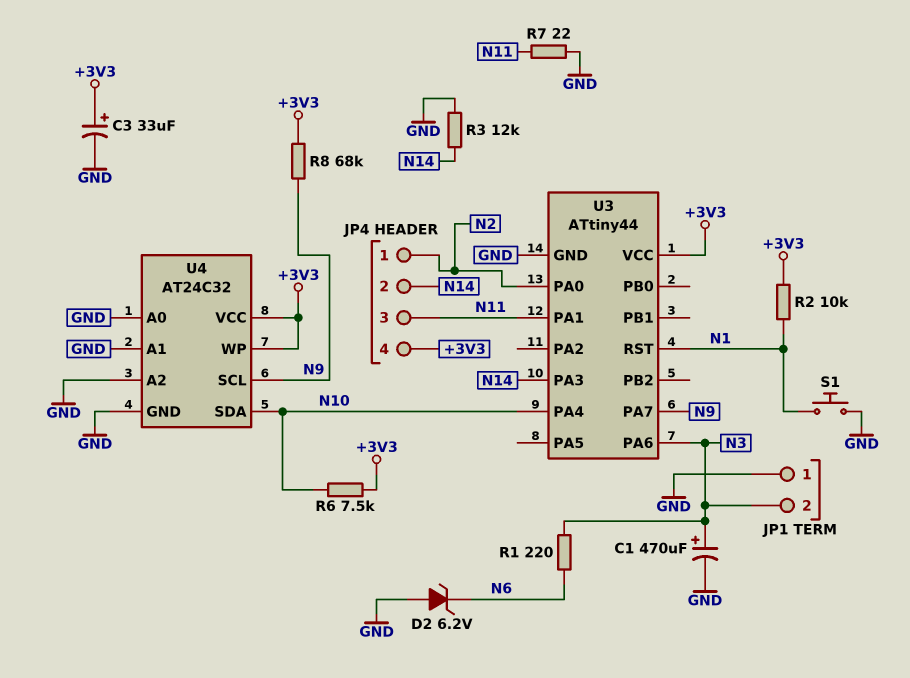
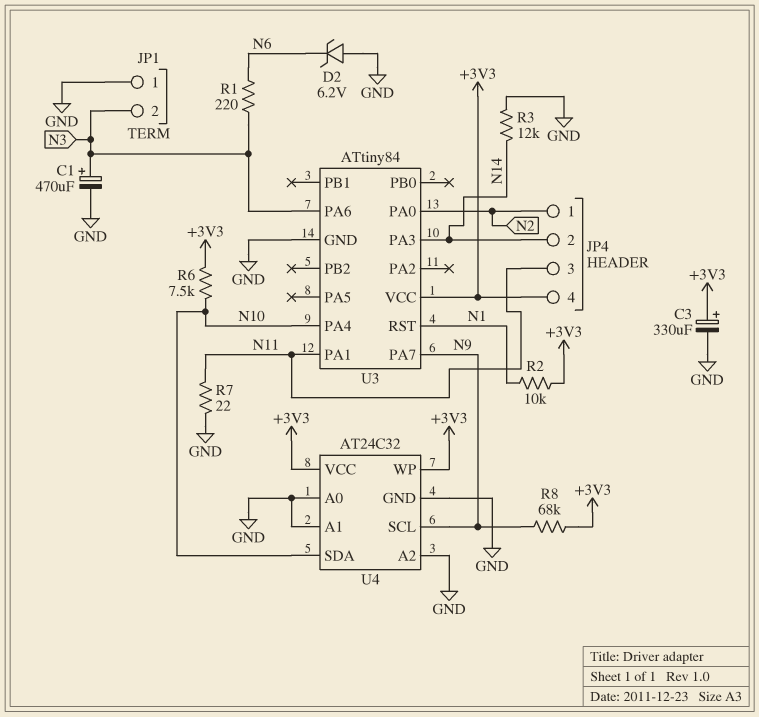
C3: 33uF (plus +3V3, minus GND) -> 330uF (plus +3V3, minus GND)
S1: button (GND, N1) -> none
U3: ATtiny44 -> ATtiny84

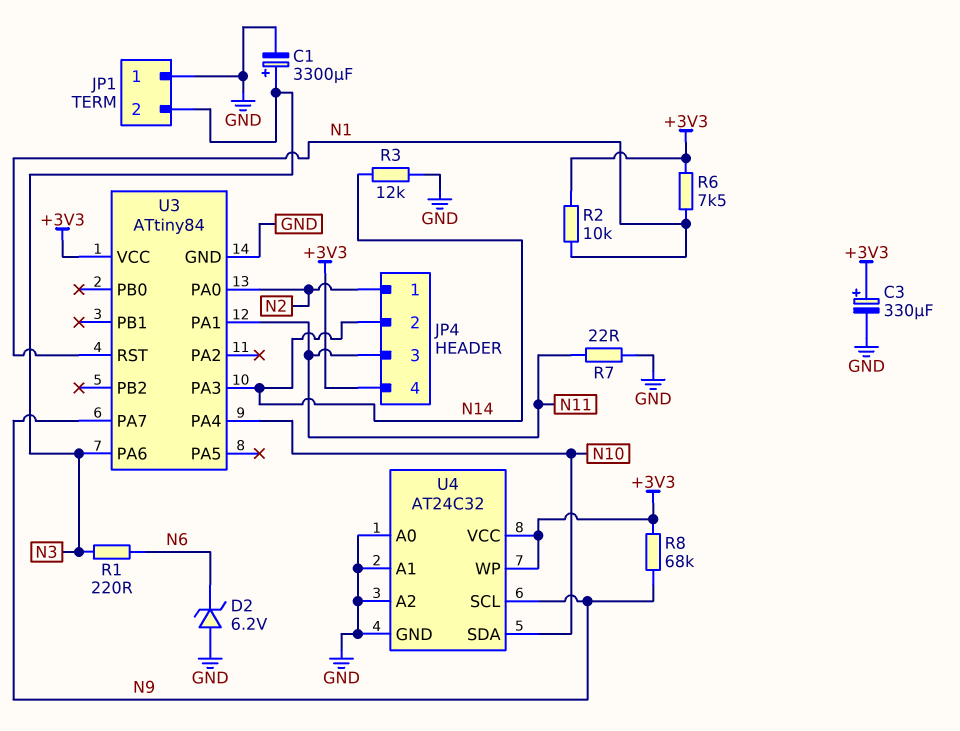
C1: 470uF (plus N3, minus GND) -> 3300uF (plus N3, minus GND)
R6: 7.5k (+3V3, N10) -> 7.5k (+3V3, N1)

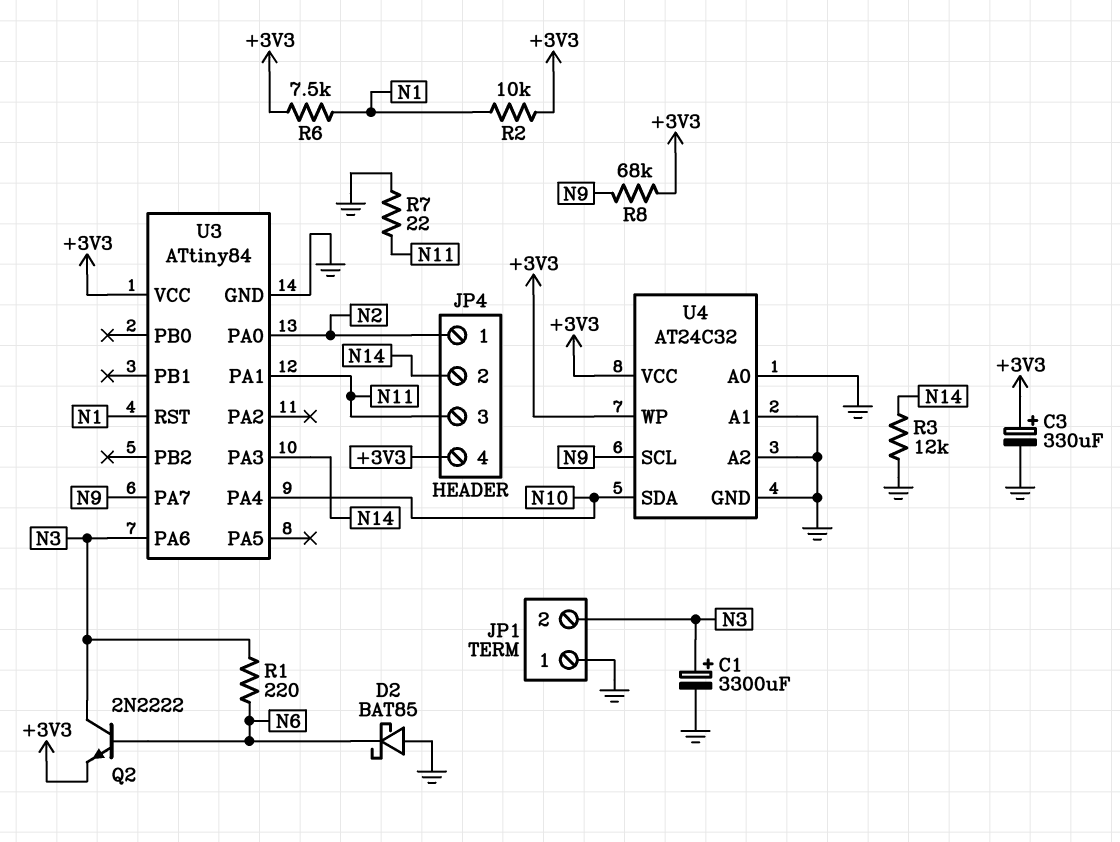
D2: zener 6.2V (A GND, K N6) -> schottky BAT85 (A GND, K N6)
Q2: none -> NPN 2N2222 (B N6, C N3, E +3V3)

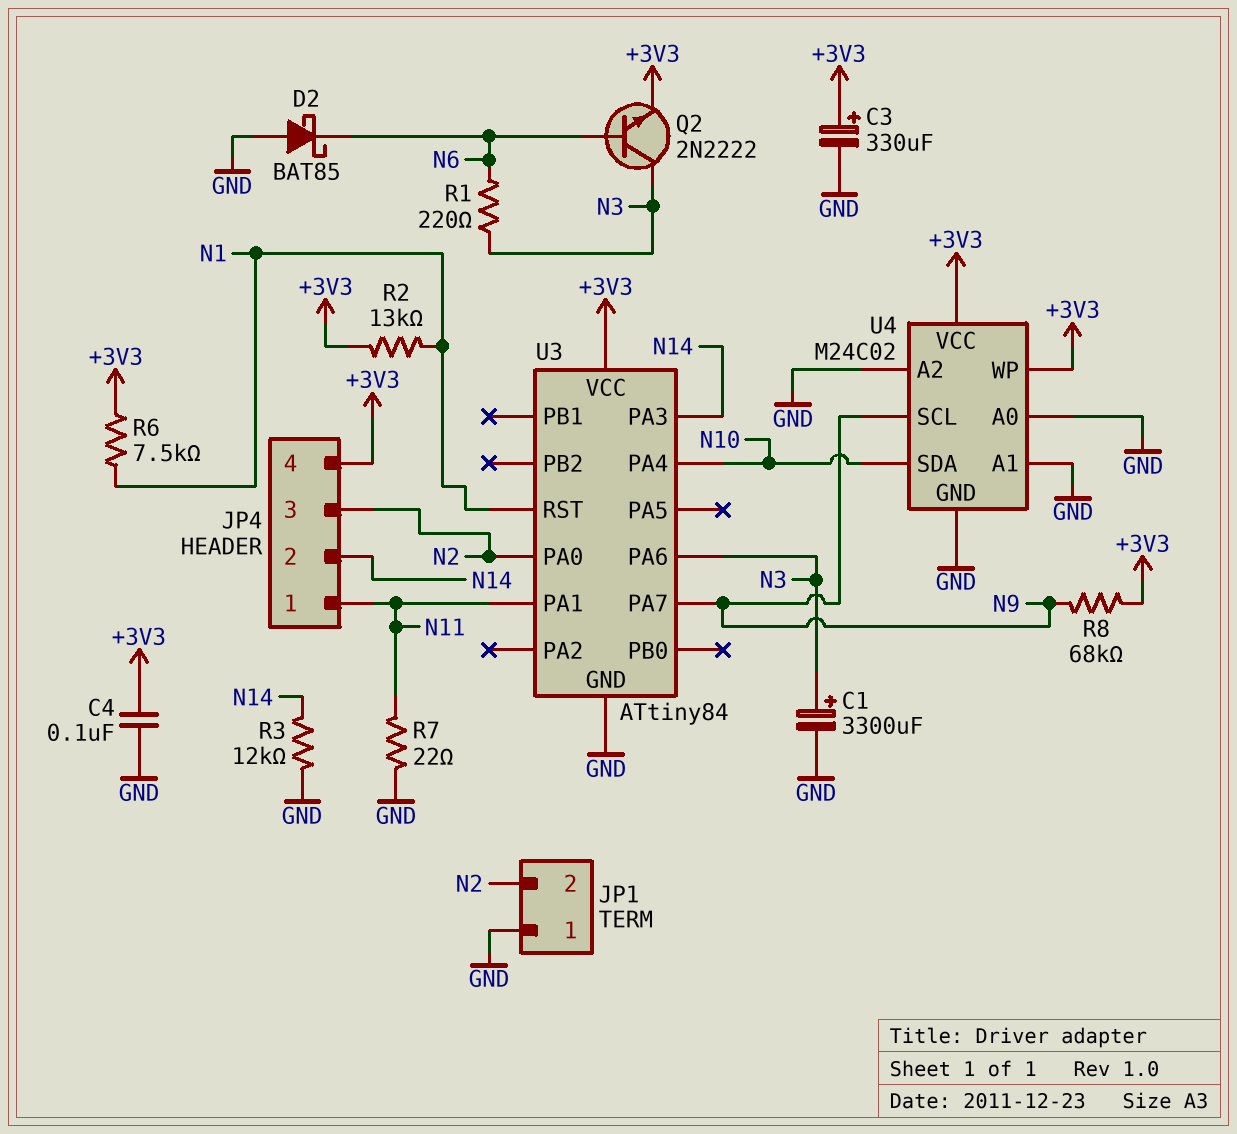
C4: none -> 100nF (+3V3, GND)
JP1 pin 2: N3 -> N2
JP4 pin 1: N2 -> N11
JP4 pin 3: N11 -> N2
R2: 10k (+3V3, N1) -> 13k (+3V3, N1)
U4: AT24C32 -> M24C02

